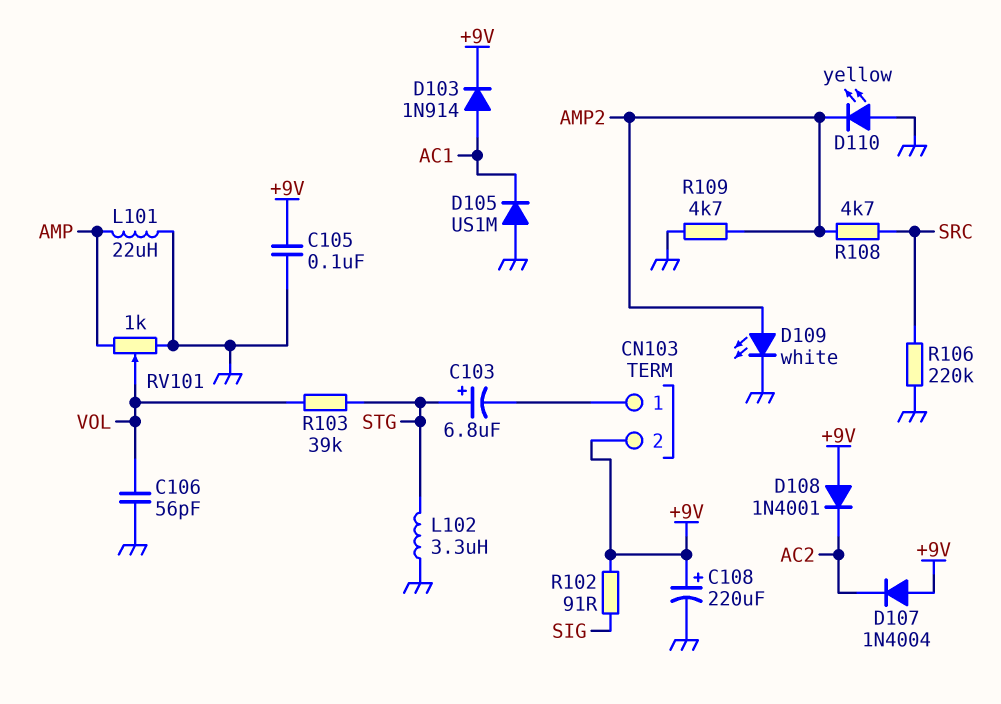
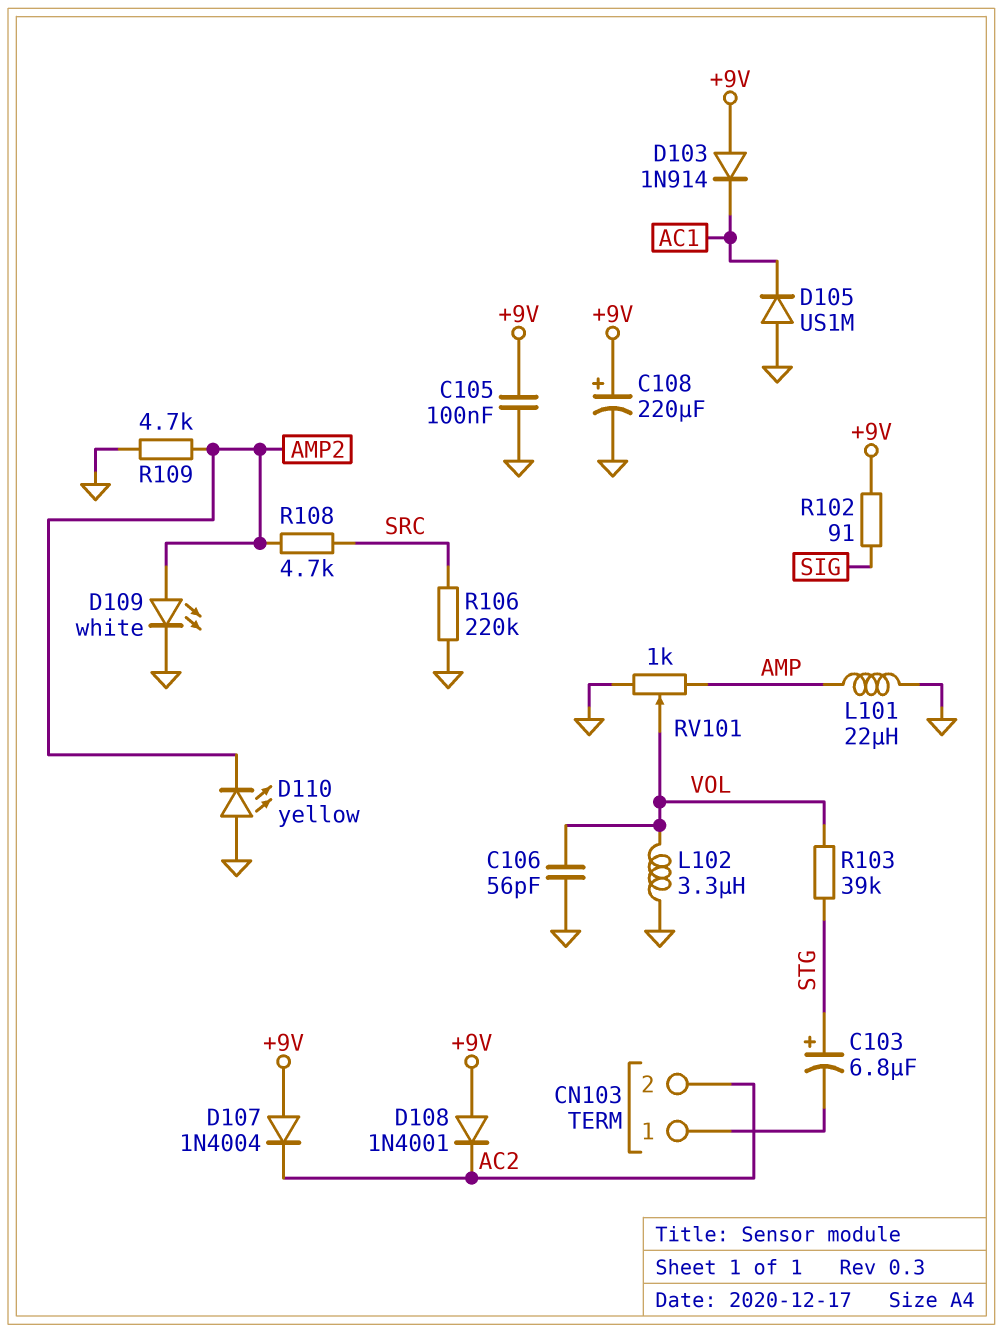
CN103 pin 2: +9V -> AC2
D103: diode 1N914 (A AC1, K +9V) -> diode 1N914 (A +9V, K AC1)
L102: 3.3uH (GND, STG) -> 3.3uH (GND, VOL)

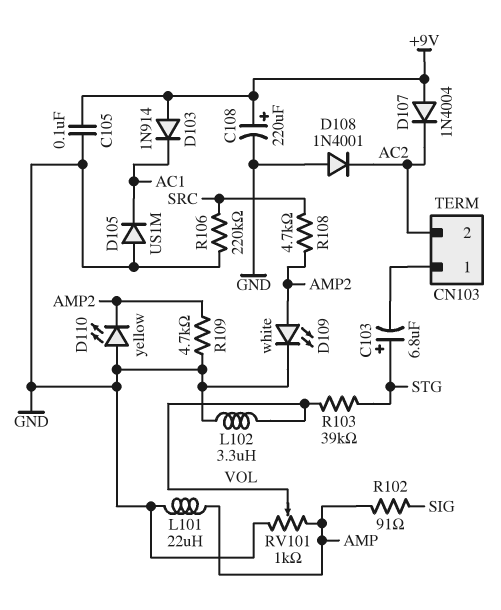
C106: 56pF (GND, VOL) -> none
D108: diode 1N4001 (A +9V, K AC2) -> diode 1N4001 (A GND, K AC2)
R102: 91 (+9V, SIG) -> 91 (AMP, SIG)

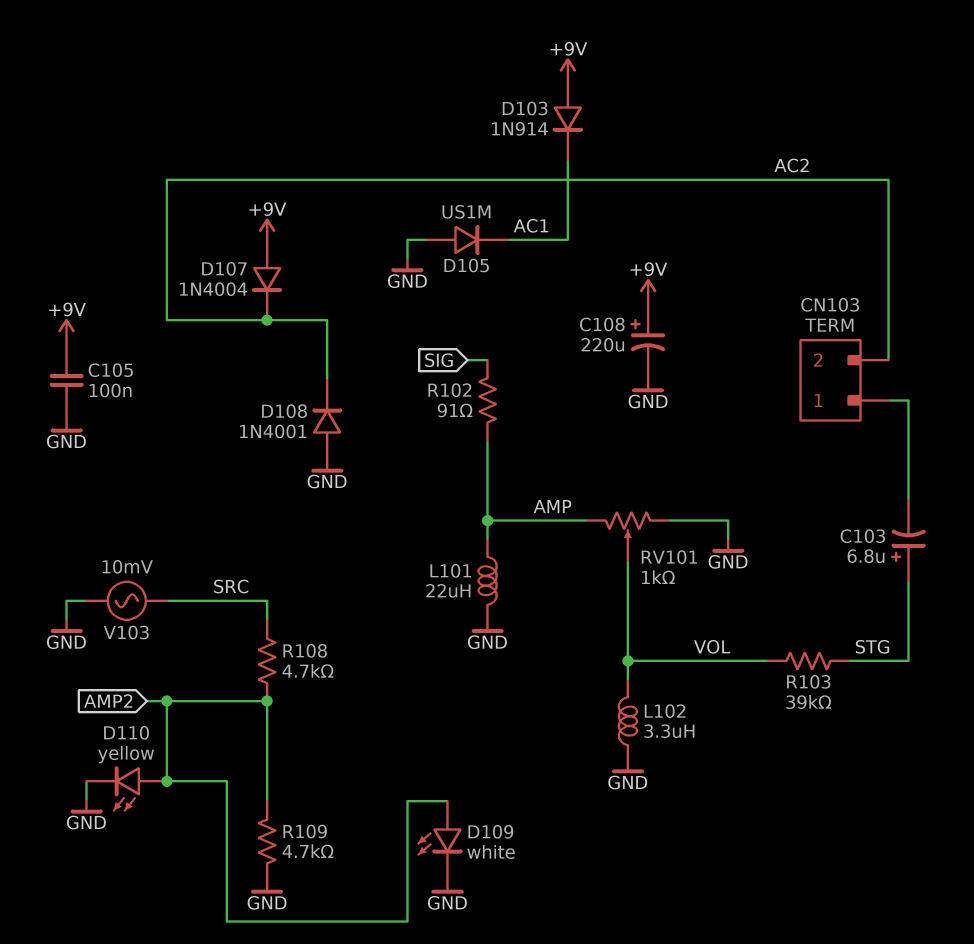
D110: LED yellow (A GND, K AMP2) -> LED yellow (A AMP2, K GND)
R106: 220k (GND, SRC) -> none
V103: none -> AC 10mV (GND, SRC)

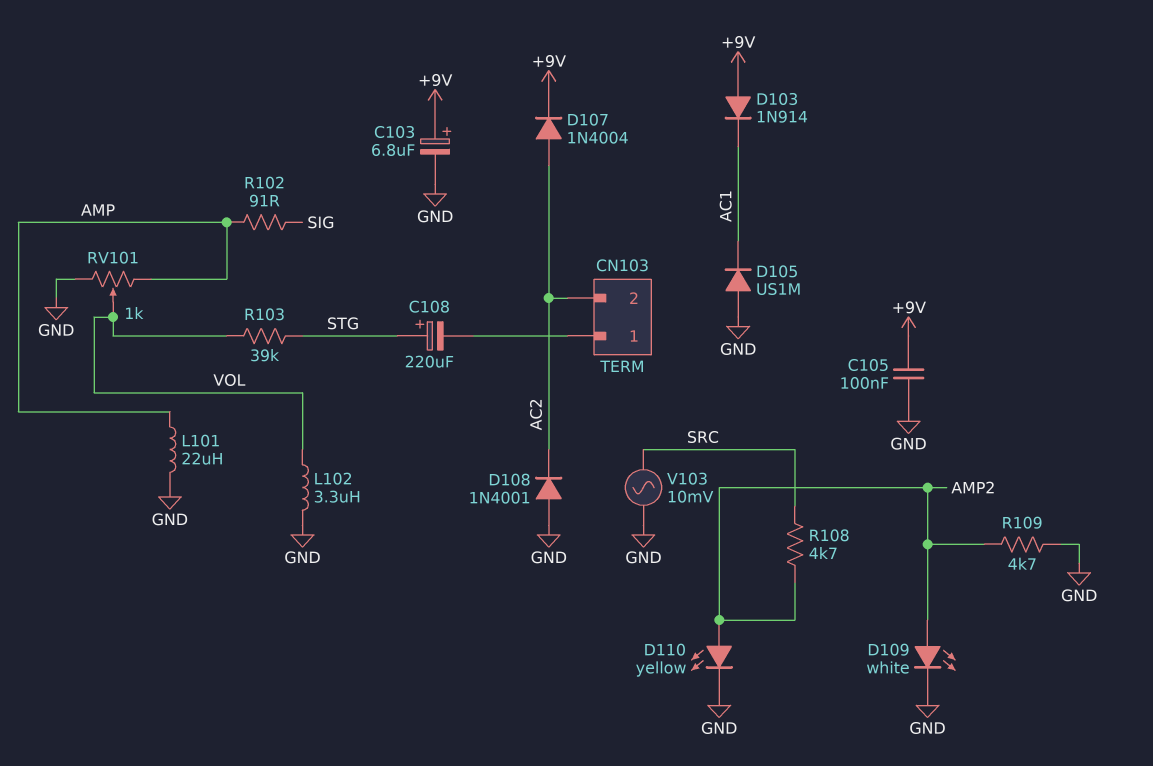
C103: 6.8uF (plus STG, minus CN103/1) -> 6.8uF (plus +9V, minus GND)
C108: 220uF (plus +9V, minus GND) -> 220uF (plus STG, minus CN103/1)
D107: diode 1N4004 (A +9V, K AC2) -> diode 1N4004 (A AC2, K +9V)

